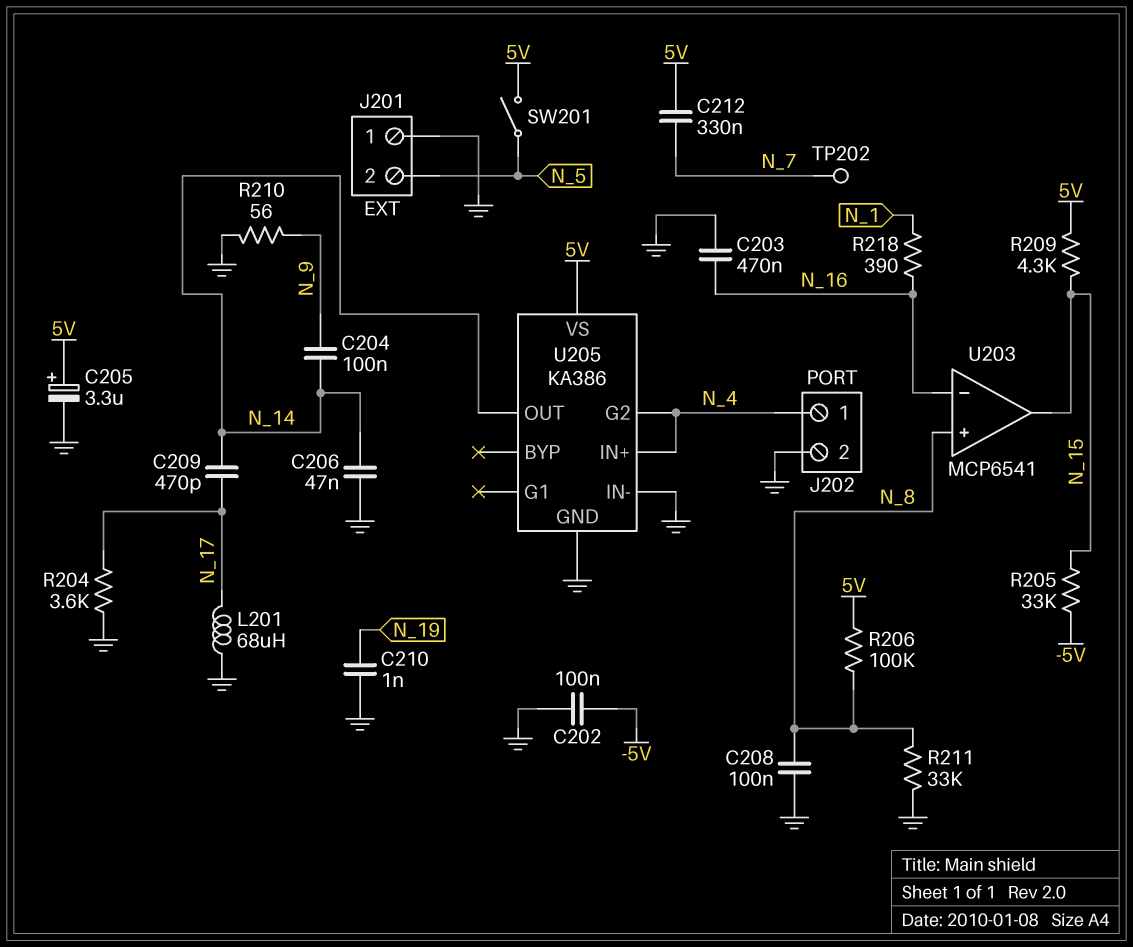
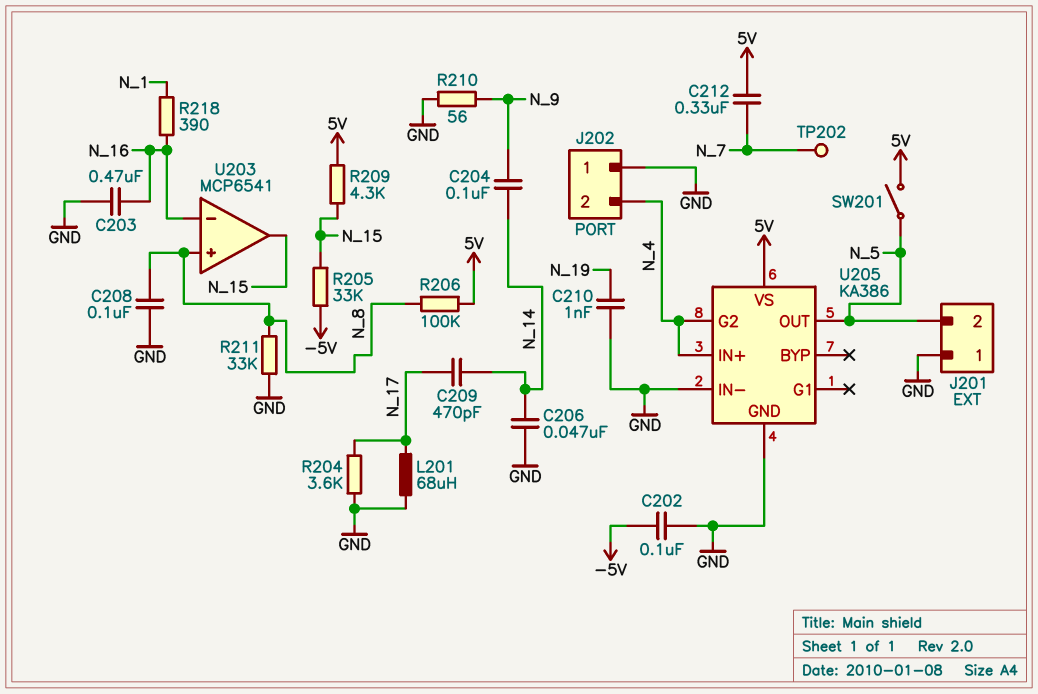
C205: 3.3uF (plus 5V, minus GND) -> none
J202 pin 1: N_4 -> GND
J202 pin 2: GND -> N_4
U205 pin OUT: N_14 -> N_5

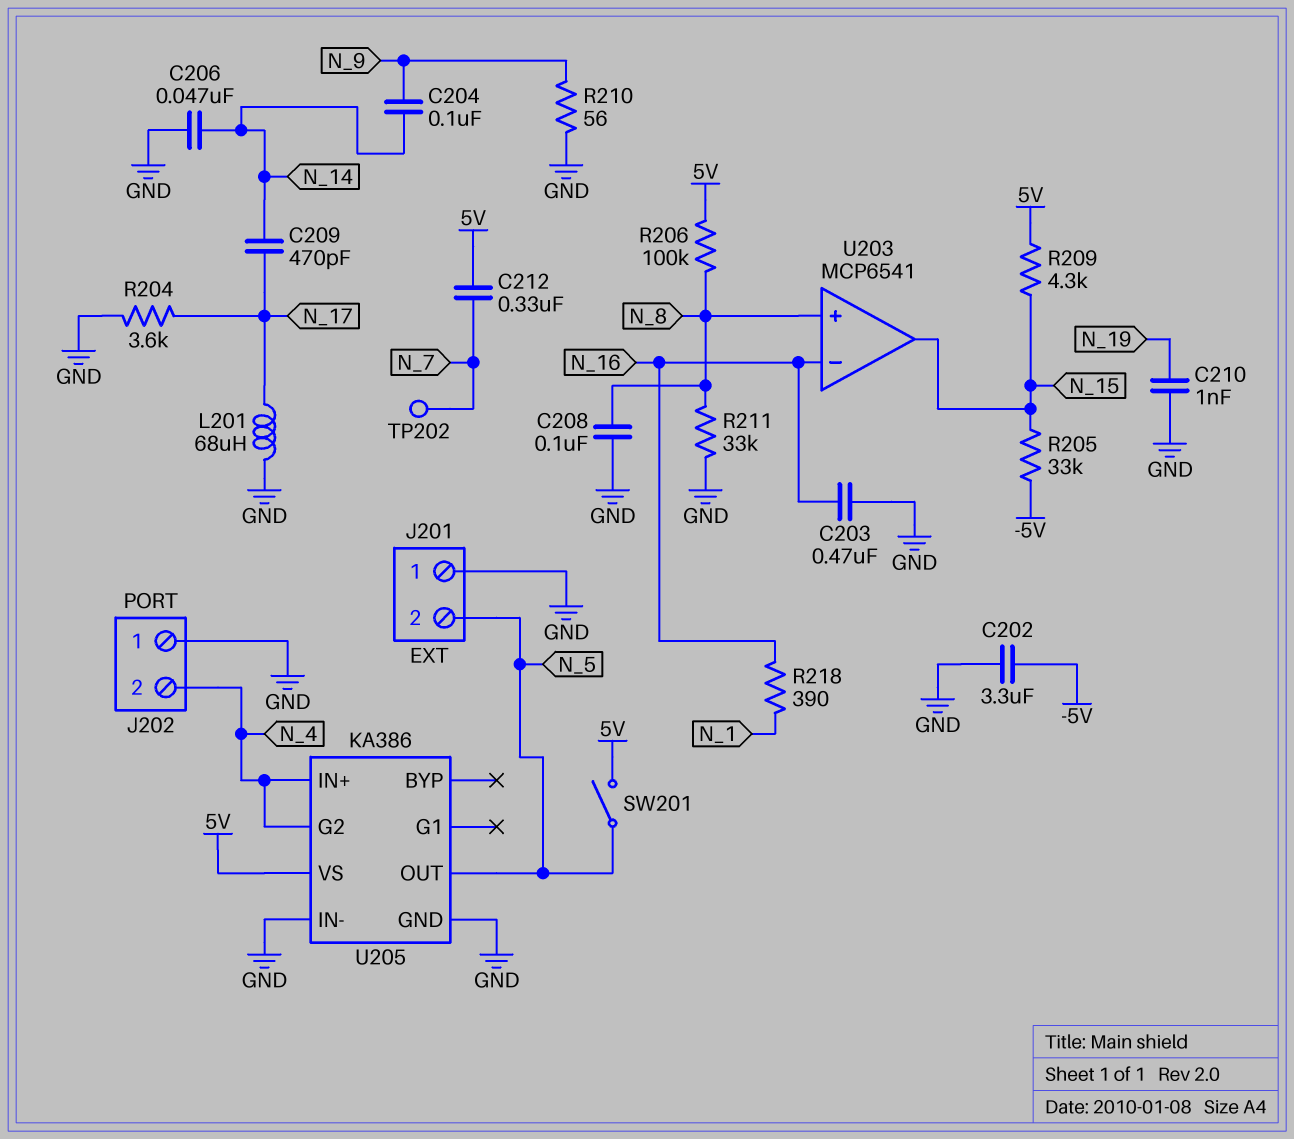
C202: 100nF (-5V, GND) -> 3.3uF (-5V, GND)

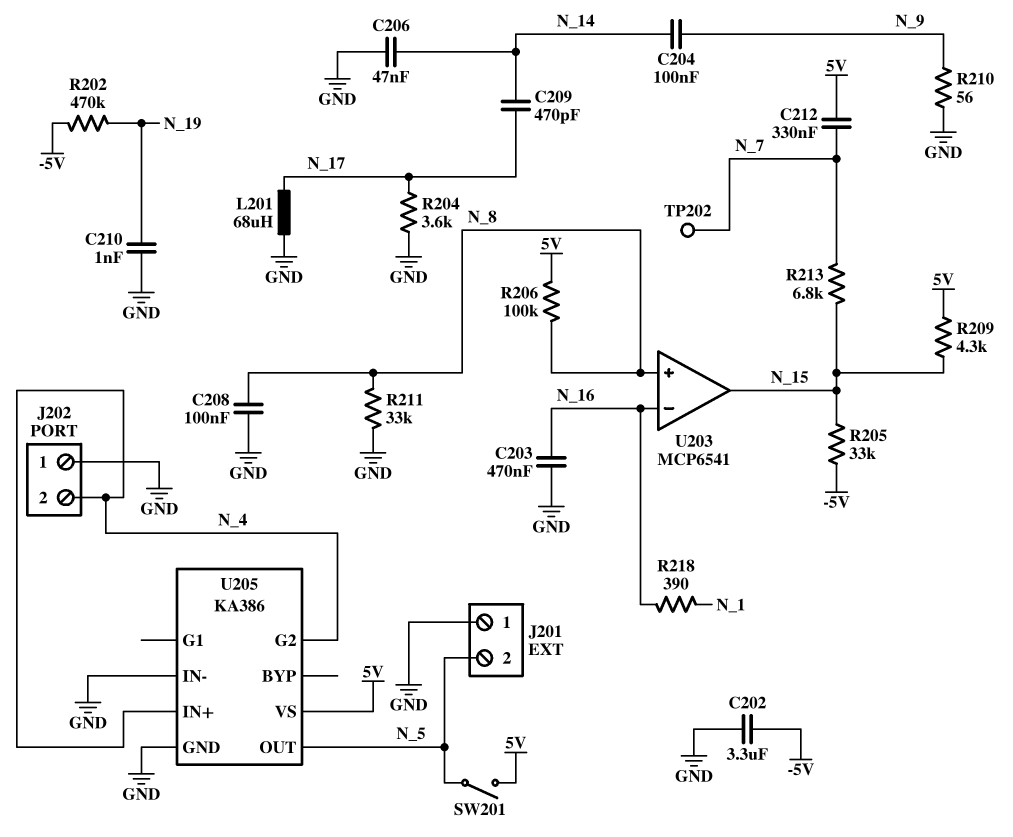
R202: none -> 470k (-5V, N_19)
R213: none -> 6.8k (N_7, N_15)

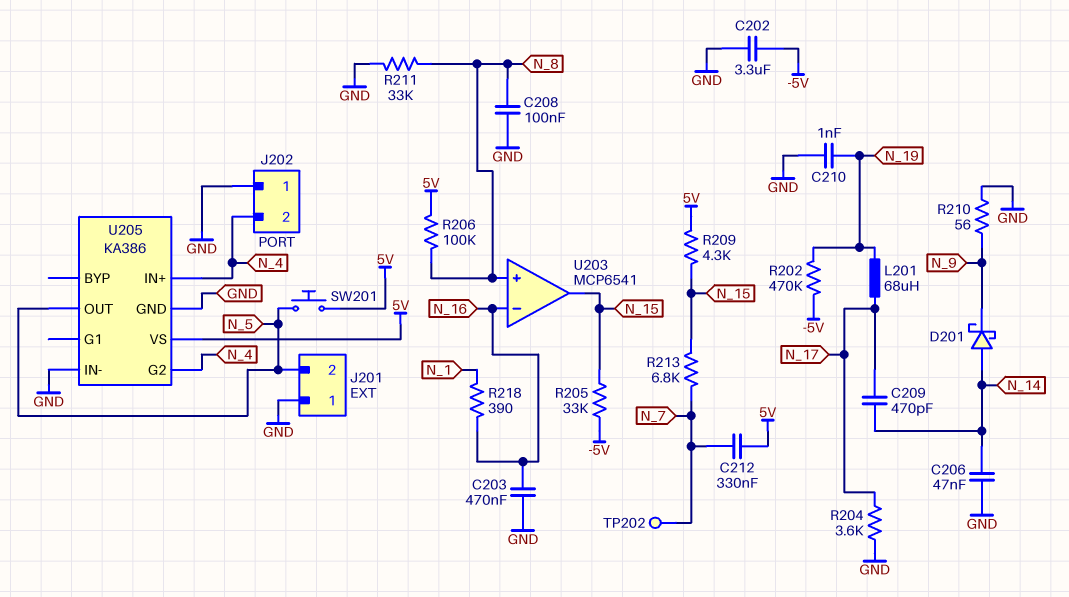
C204: 100nF (N_9, N_14) -> none
D201: none -> schottky (A N_14, K N_9)
L201: 68uH (GND, N_17) -> 68uH (N_17, N_19)
SW201: switch (5V, N_5) -> button (5V, N_5)

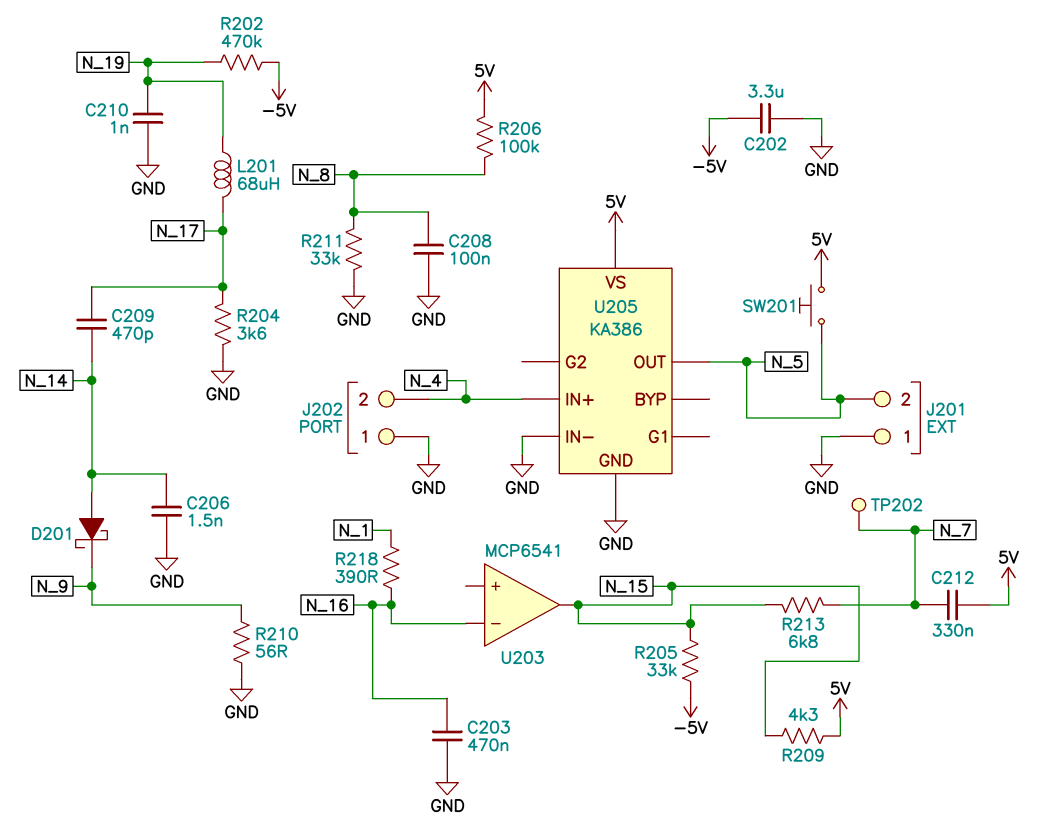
C206: 47nF (GND, N_14) -> 1.5nF (GND, N_14)
U203 pin in+: N_8 -> none
U205 pin G2: N_4 -> none

